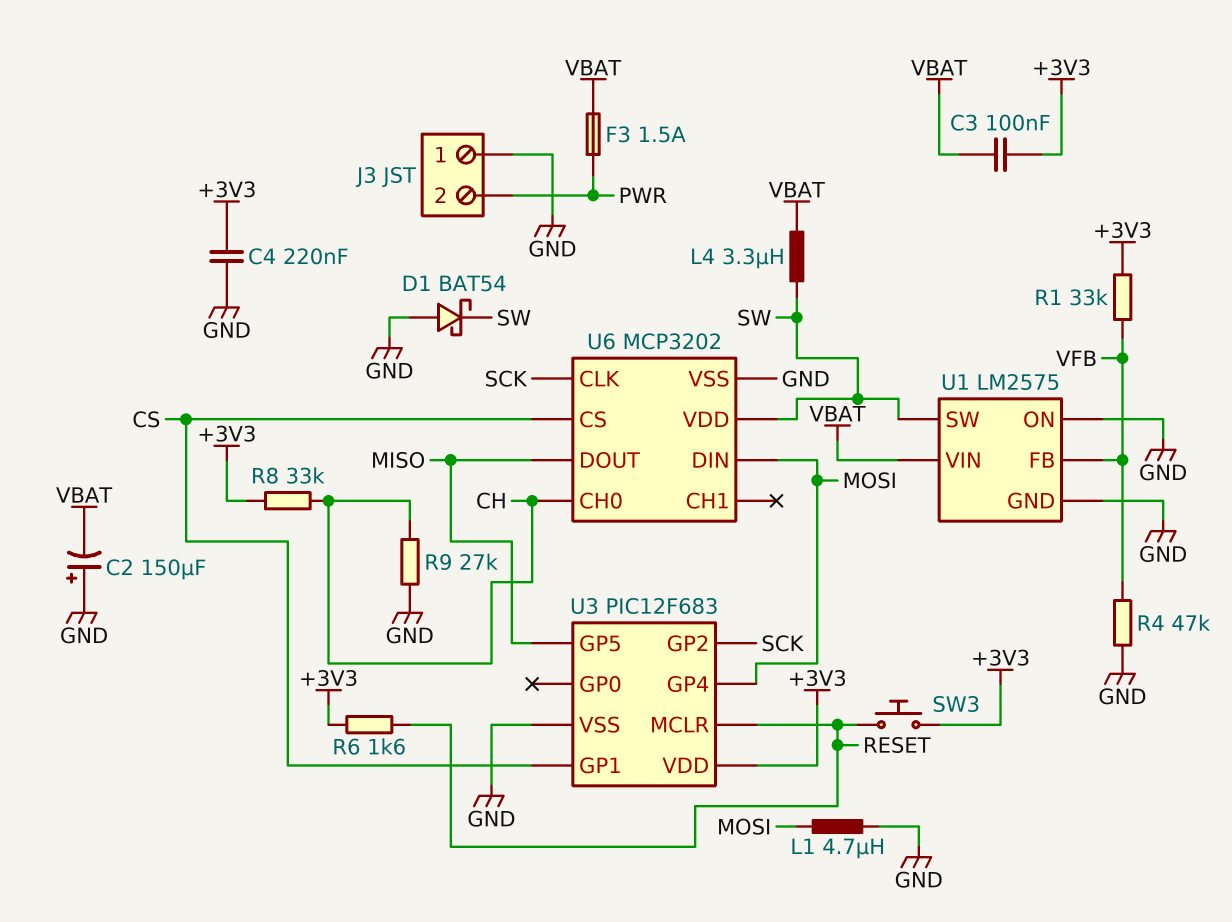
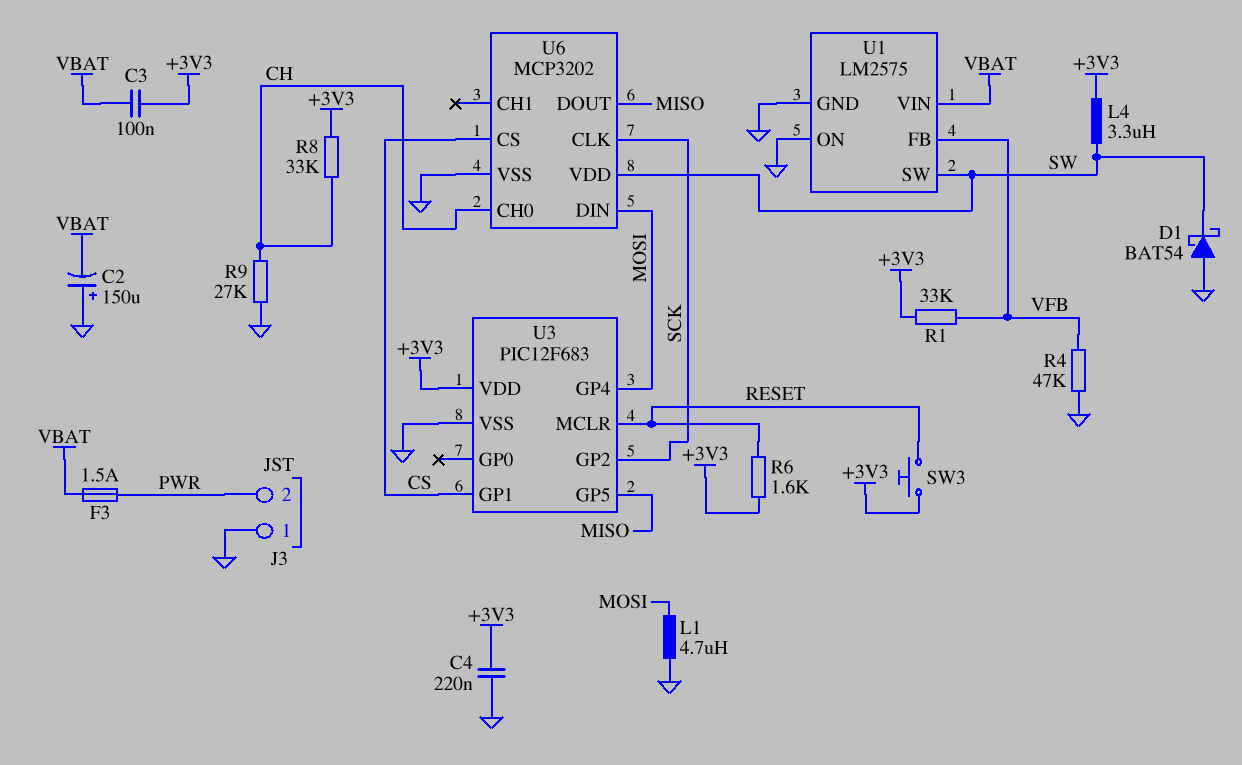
L4: 3.3uH (SW, VBAT) -> 3.3uH (+3V3, SW)

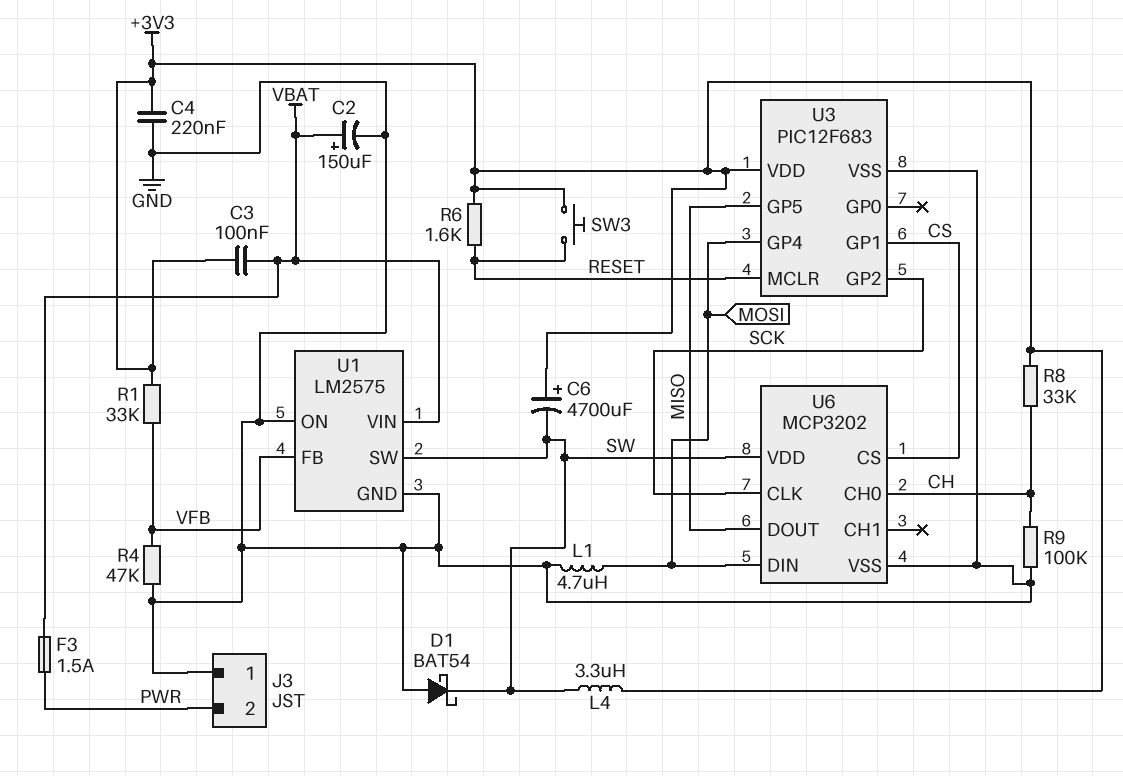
C2: 150uF (plus GND, minus VBAT) -> 150uF (plus VBAT, minus GND)
C6: none -> 4700uF (plus +3V3, minus SW)
R9: 27k (CH, GND) -> 100k (CH, GND)

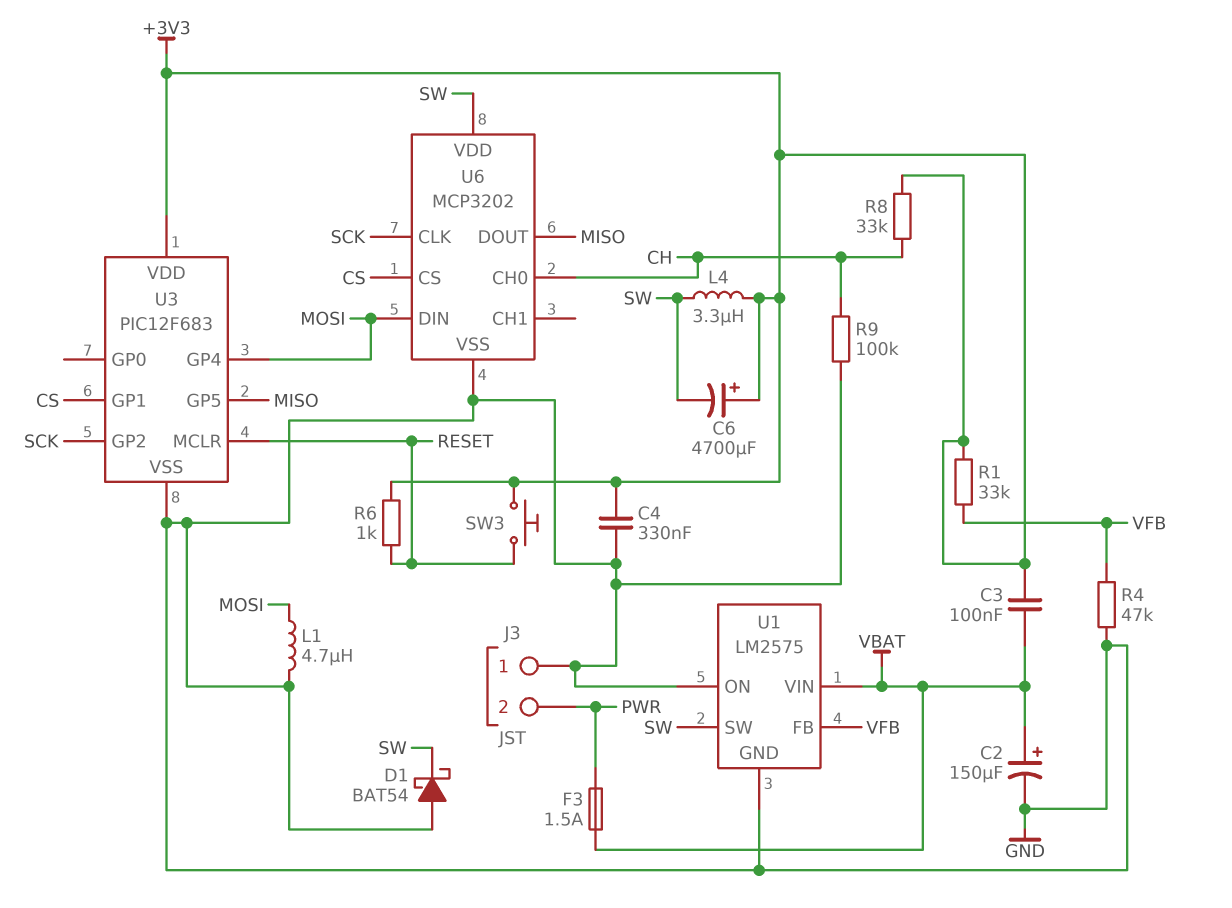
C4: 220nF (+3V3, GND) -> 330nF (+3V3, GND)
R6: 1.6k (+3V3, RESET) -> 1k (+3V3, RESET)

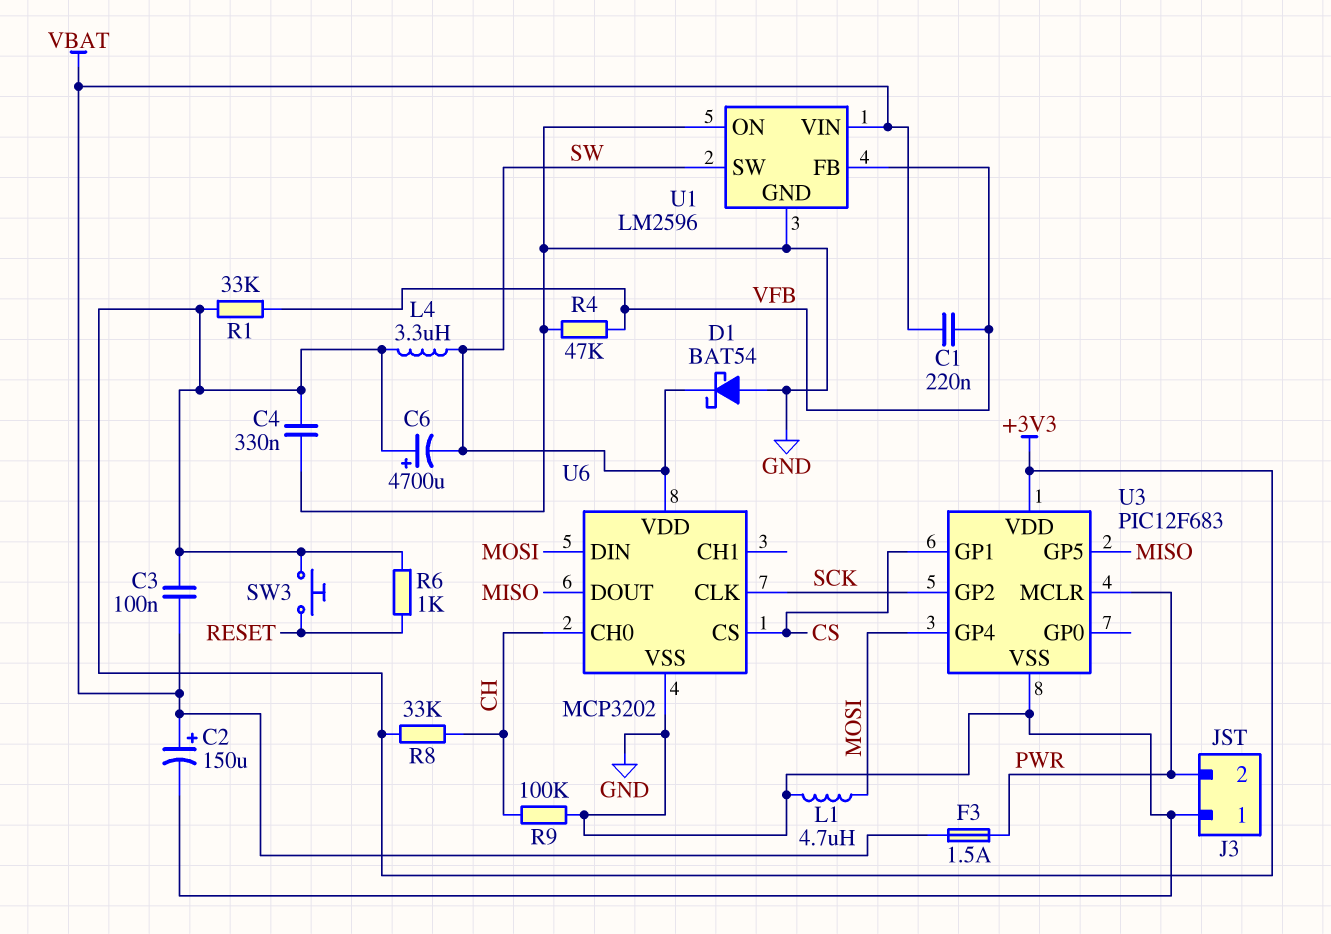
C1: none -> 220nF (VBAT, VFB)
U1: LM2575 -> LM2596
U3 pin MCLR: RESET -> PWR

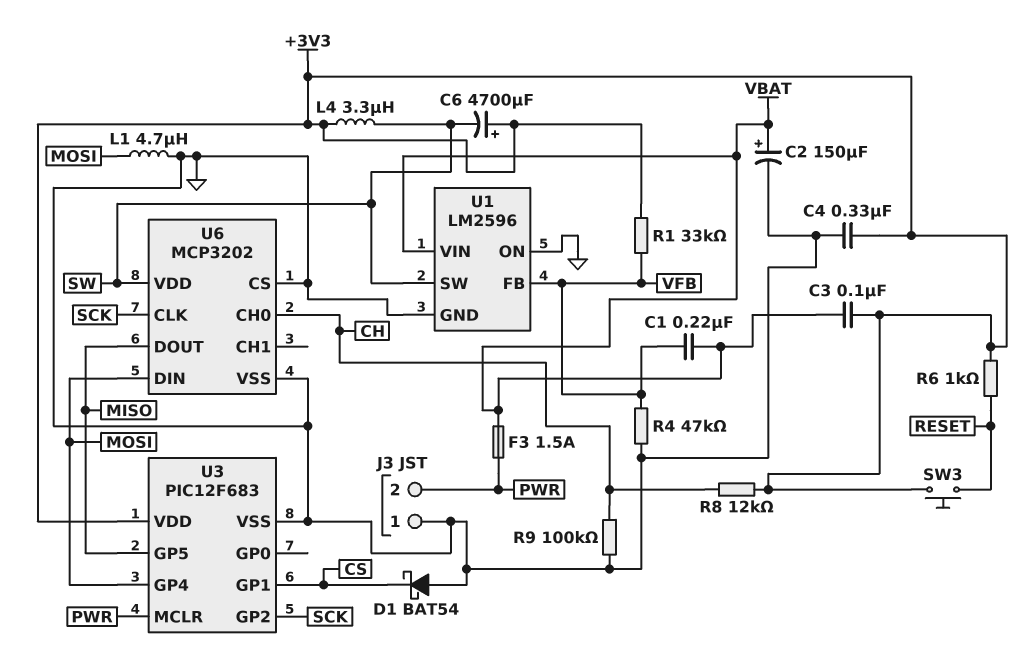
D1: schottky BAT54 (A GND, K SW) -> schottky BAT54 (A GND, K CS)
R8: 33k (+3V3, CH) -> 12k (+3V3, CH)
U6 pin CS: CS -> GND

